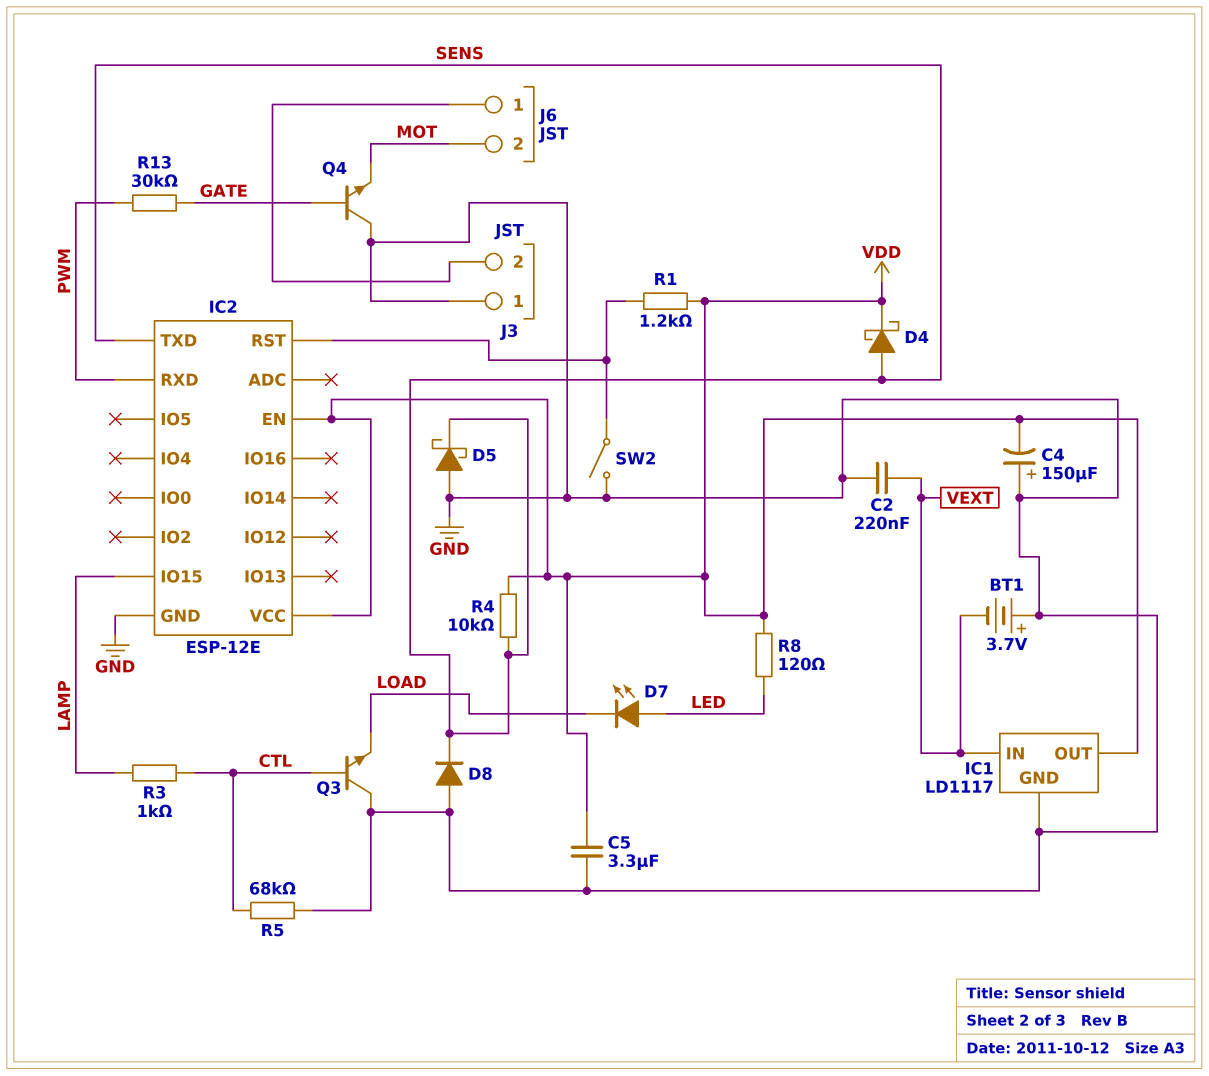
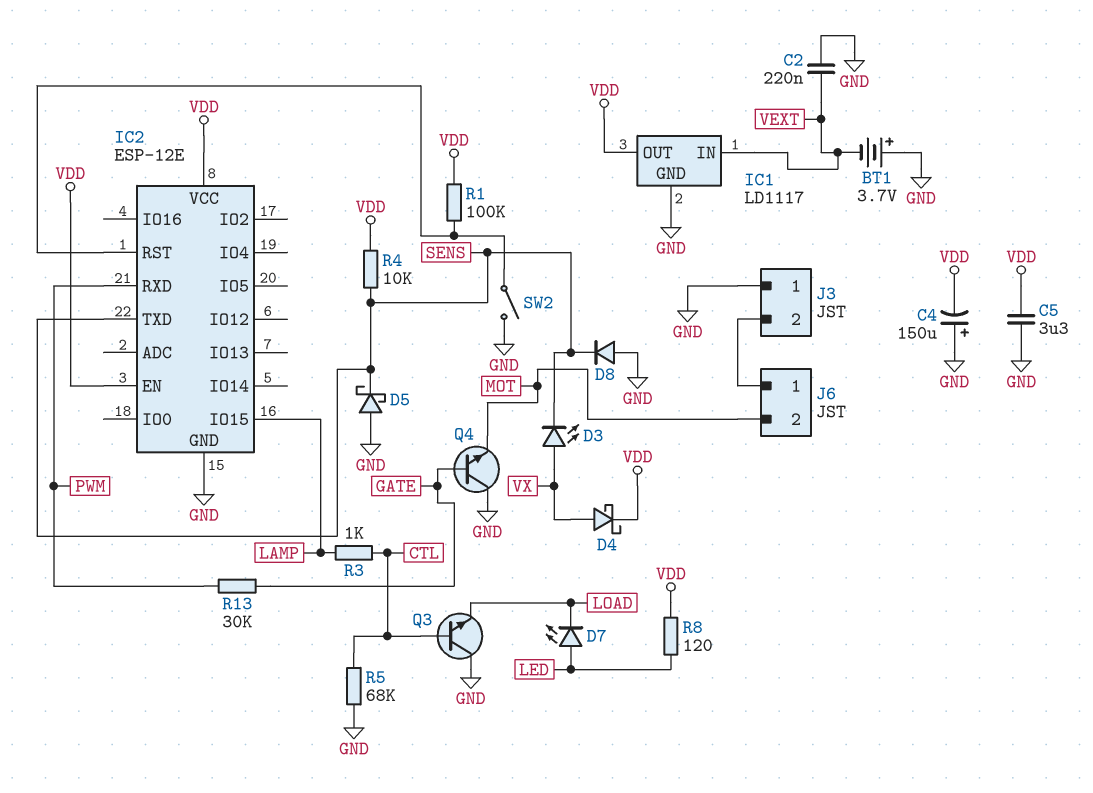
D3: none -> LED (A VX, K SENS)
D4: schottky (A SENS, K VDD) -> schottky (A VX, K VDD)
R1: 1.2k (IC2/RST, VDD) -> 100k (IC2/RST, VDD)

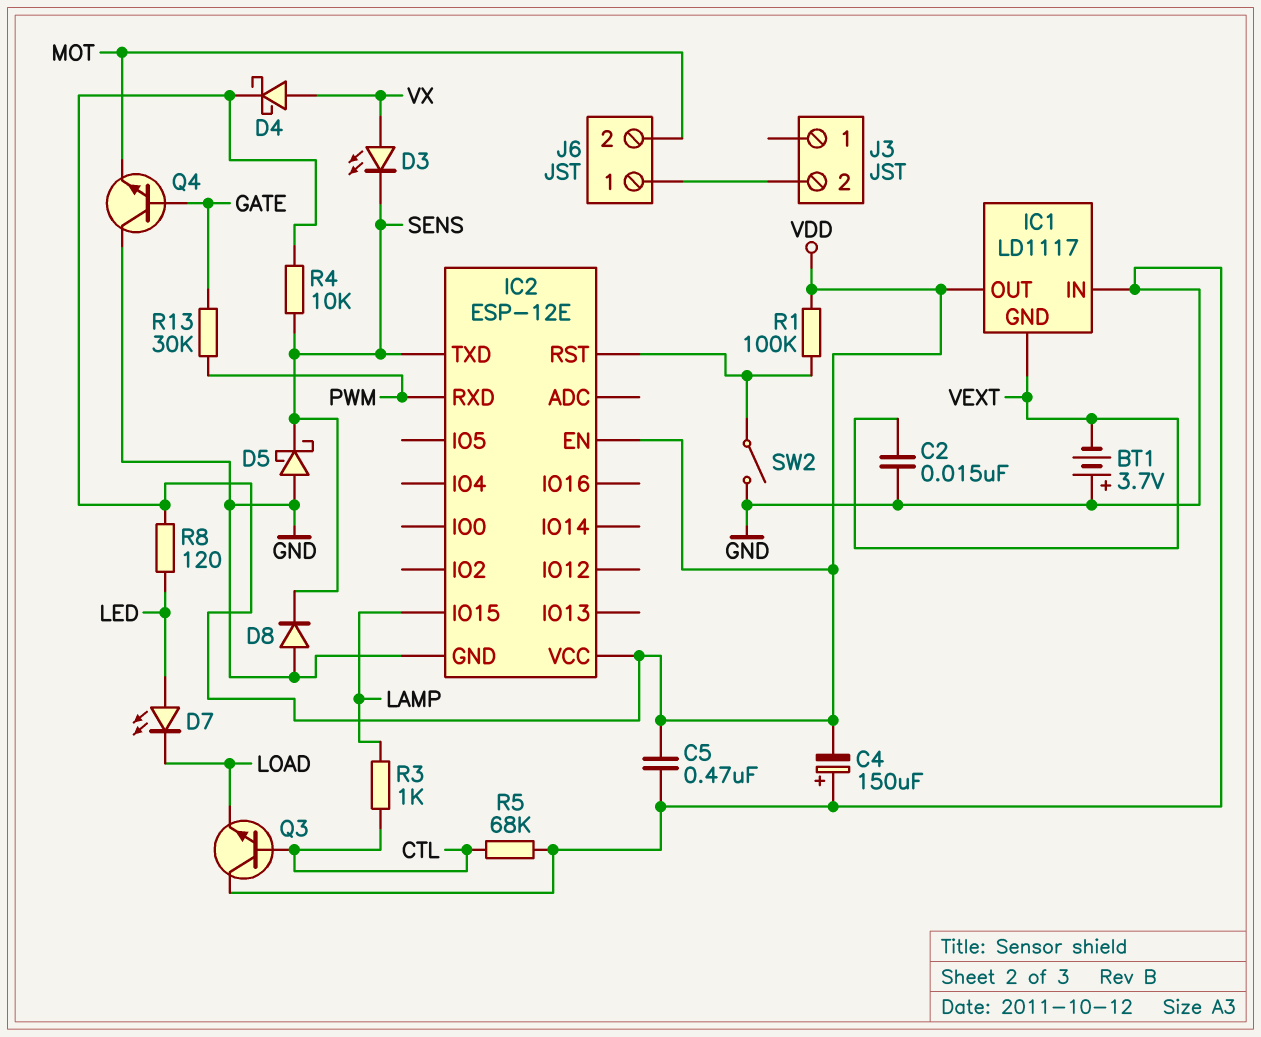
C2: 220nF (GND, VEXT) -> 15nF (GND, VEXT)
C5: 3.3uF (GND, VDD) -> 470nF (GND, VDD)
IC1 pin GND: GND -> VEXT
IC1 pin IN: VEXT -> GND
J3 pin 1: GND -> none

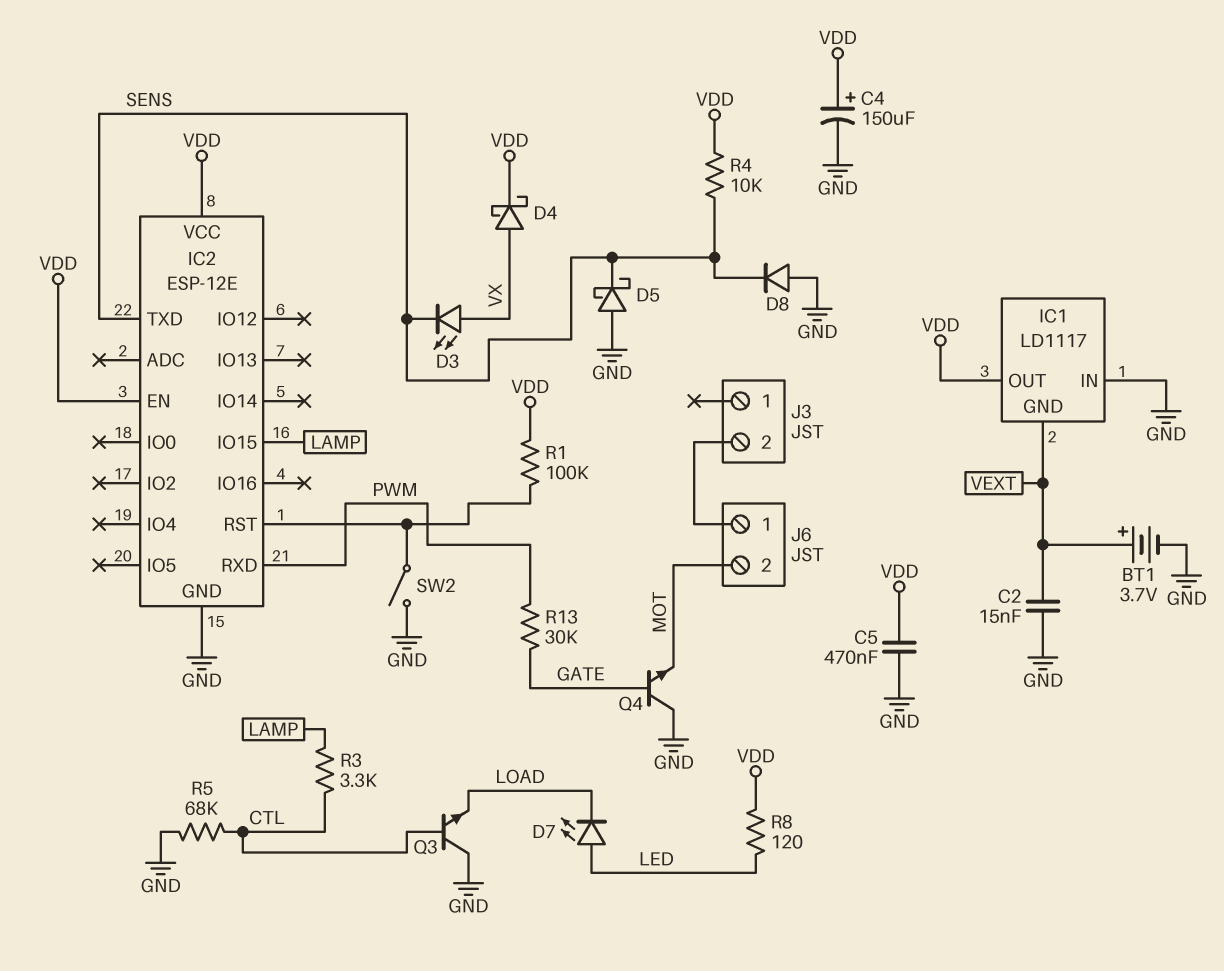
BT1: 3.7V (plus GND, minus VEXT) -> 3.7V (plus VEXT, minus GND)
C4: 150uF (plus GND, minus VDD) -> 150uF (plus VDD, minus GND)
R3: 1k (CTL, LAMP) -> 3.3k (CTL, LAMP)

